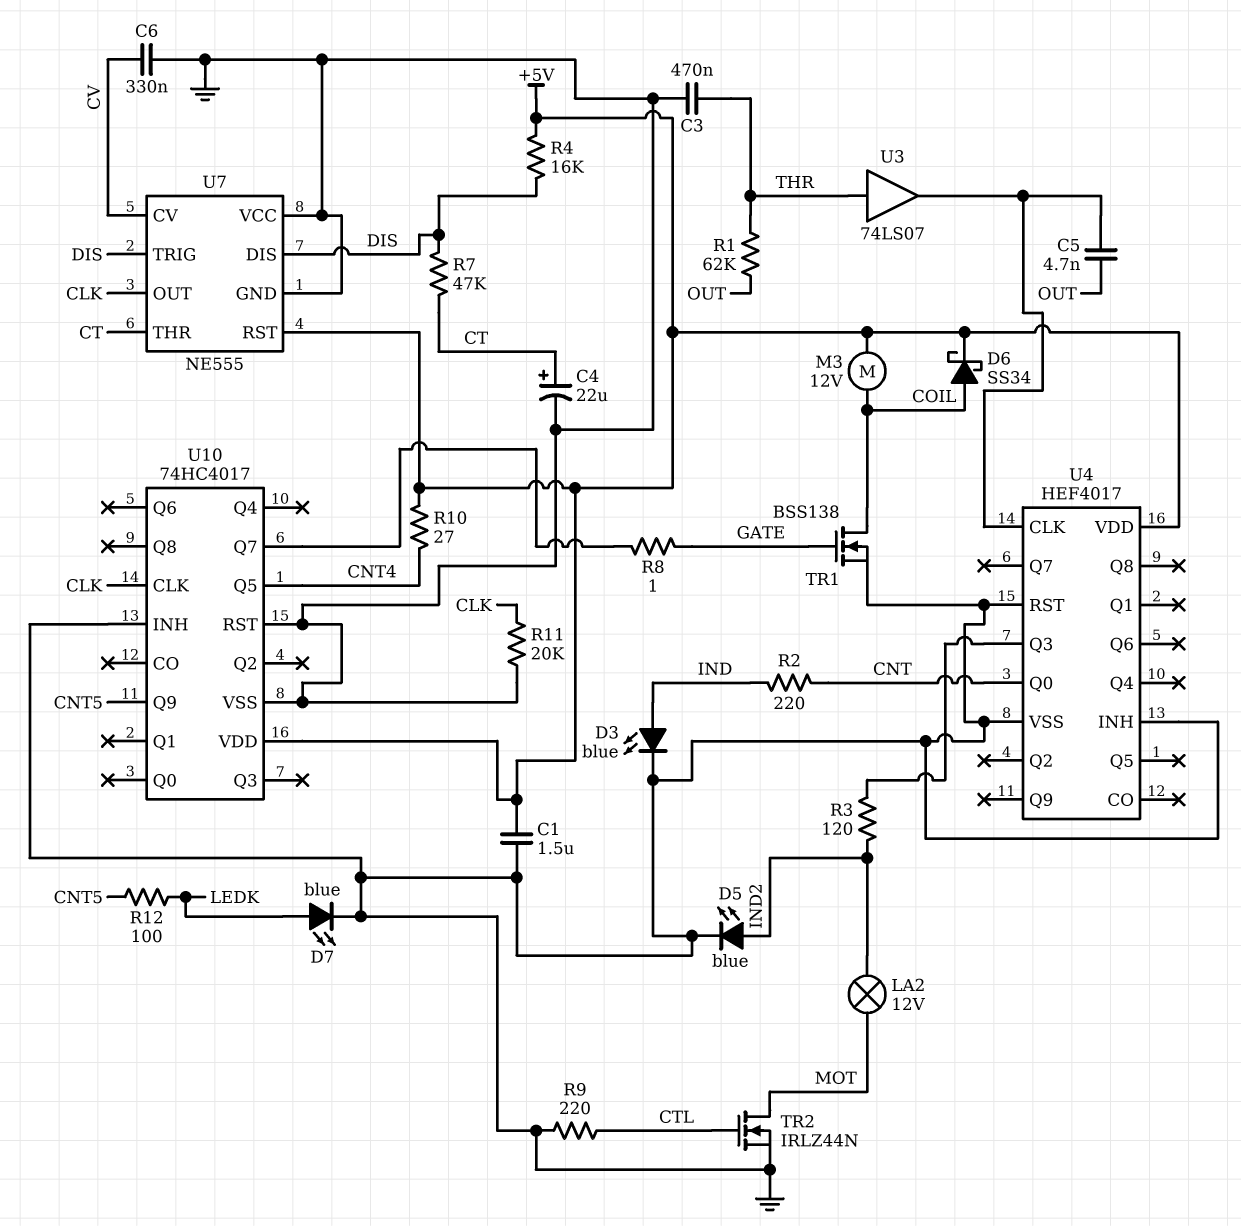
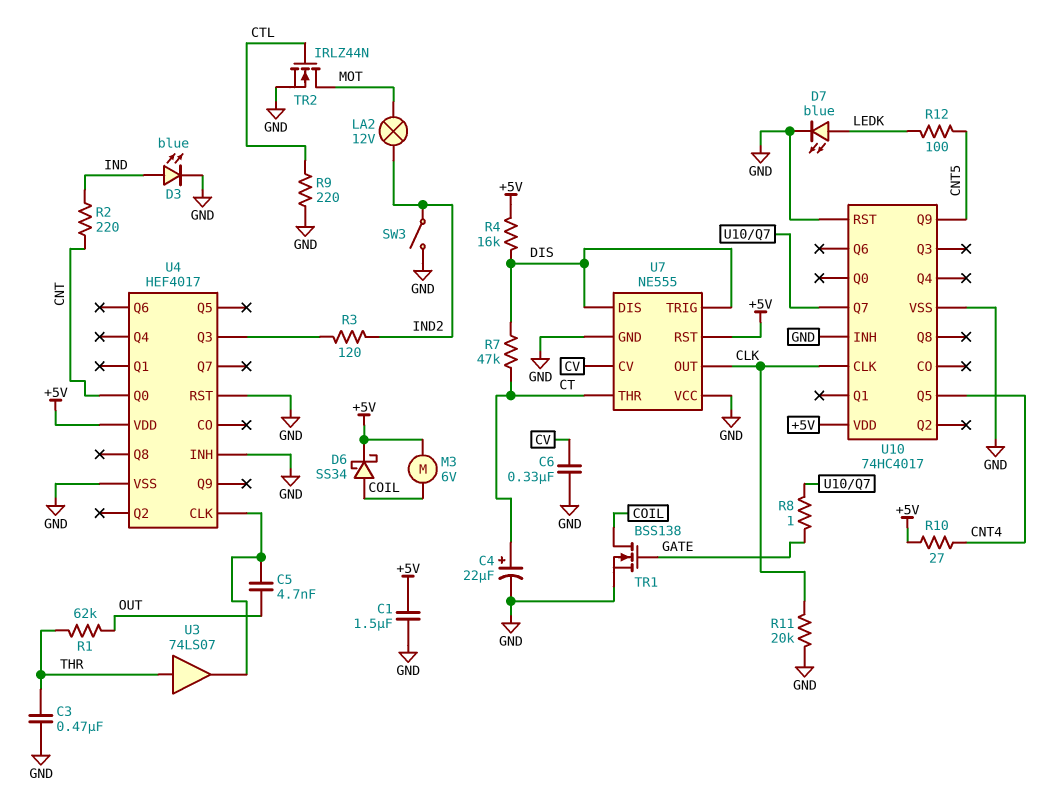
D5: LED blue (A IND2, K GND) -> none
M3: motor 12V (+5V, COIL) -> motor 6V (+5V, COIL)
SW3: none -> switch (GND, IND2)

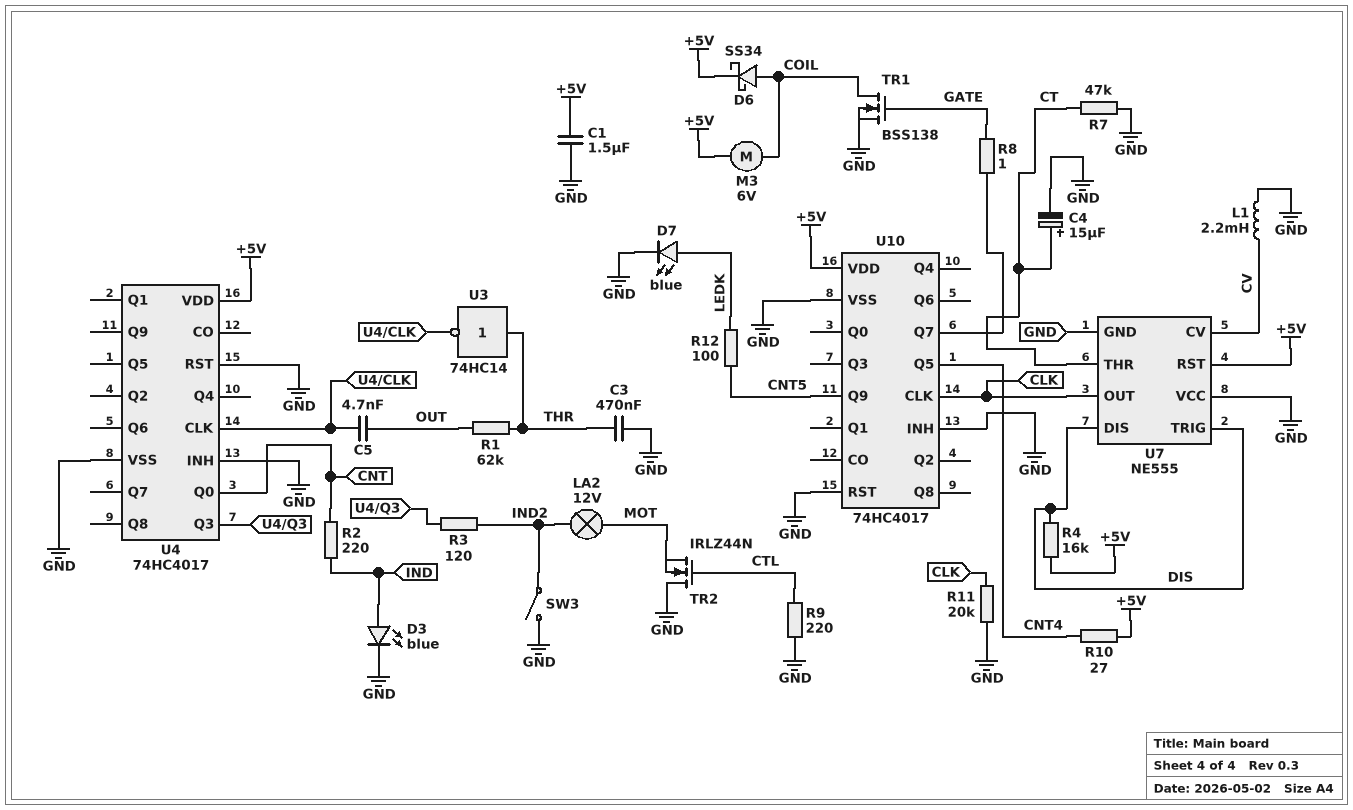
C4: 22uF (plus CT, minus GND) -> 15uF (plus CT, minus GND)
C6: 330nF (CV, GND) -> none
L1: none -> 2.2mH (CV, GND)
R7: 47k (CT, DIS) -> 47k (CT, GND)
TR2: NMOS IRLZ44N (G CTL, D MOT, S GND) -> NMOS IRLZ44N (G CTL, D GND, S MOT)
U3: buffer 74LS07 (in THR, out U4/CLK) -> NOT 74HC14 (in THR, out U4/CLK)
U4: HEF4017 -> 74HC4017

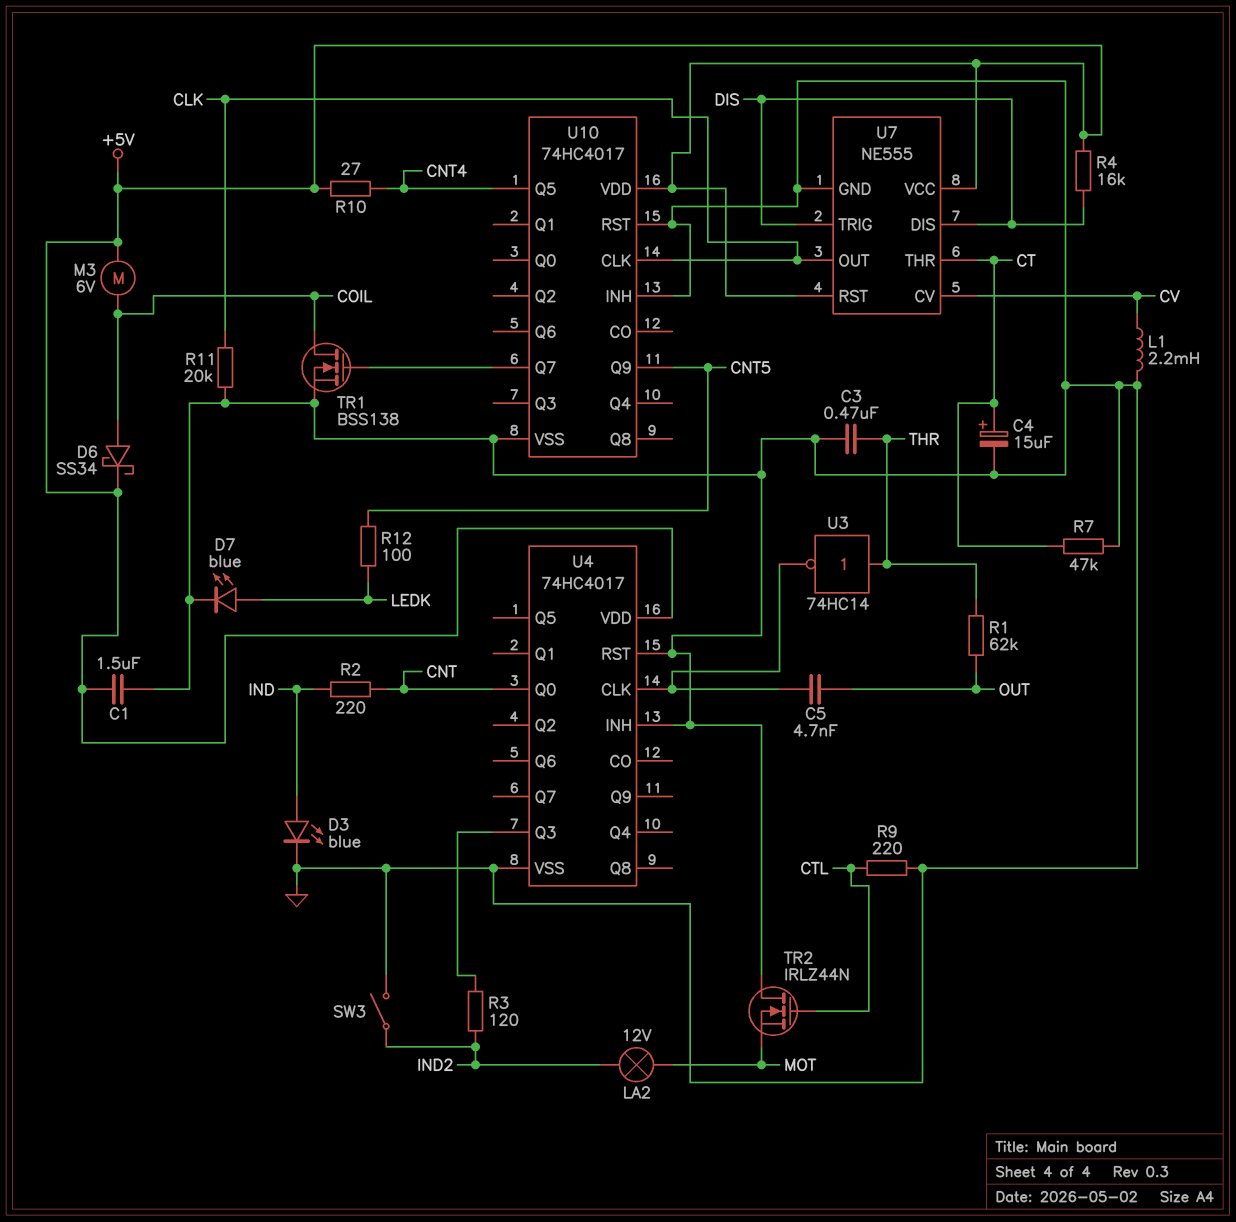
R8: 1 (GATE, U10/Q7) -> none
TR1: NMOS BSS138 (G GATE, D COIL, S GND) -> NMOS BSS138 (G U10/Q7, D COIL, S GND)
U7 pin VCC: GND -> +5V

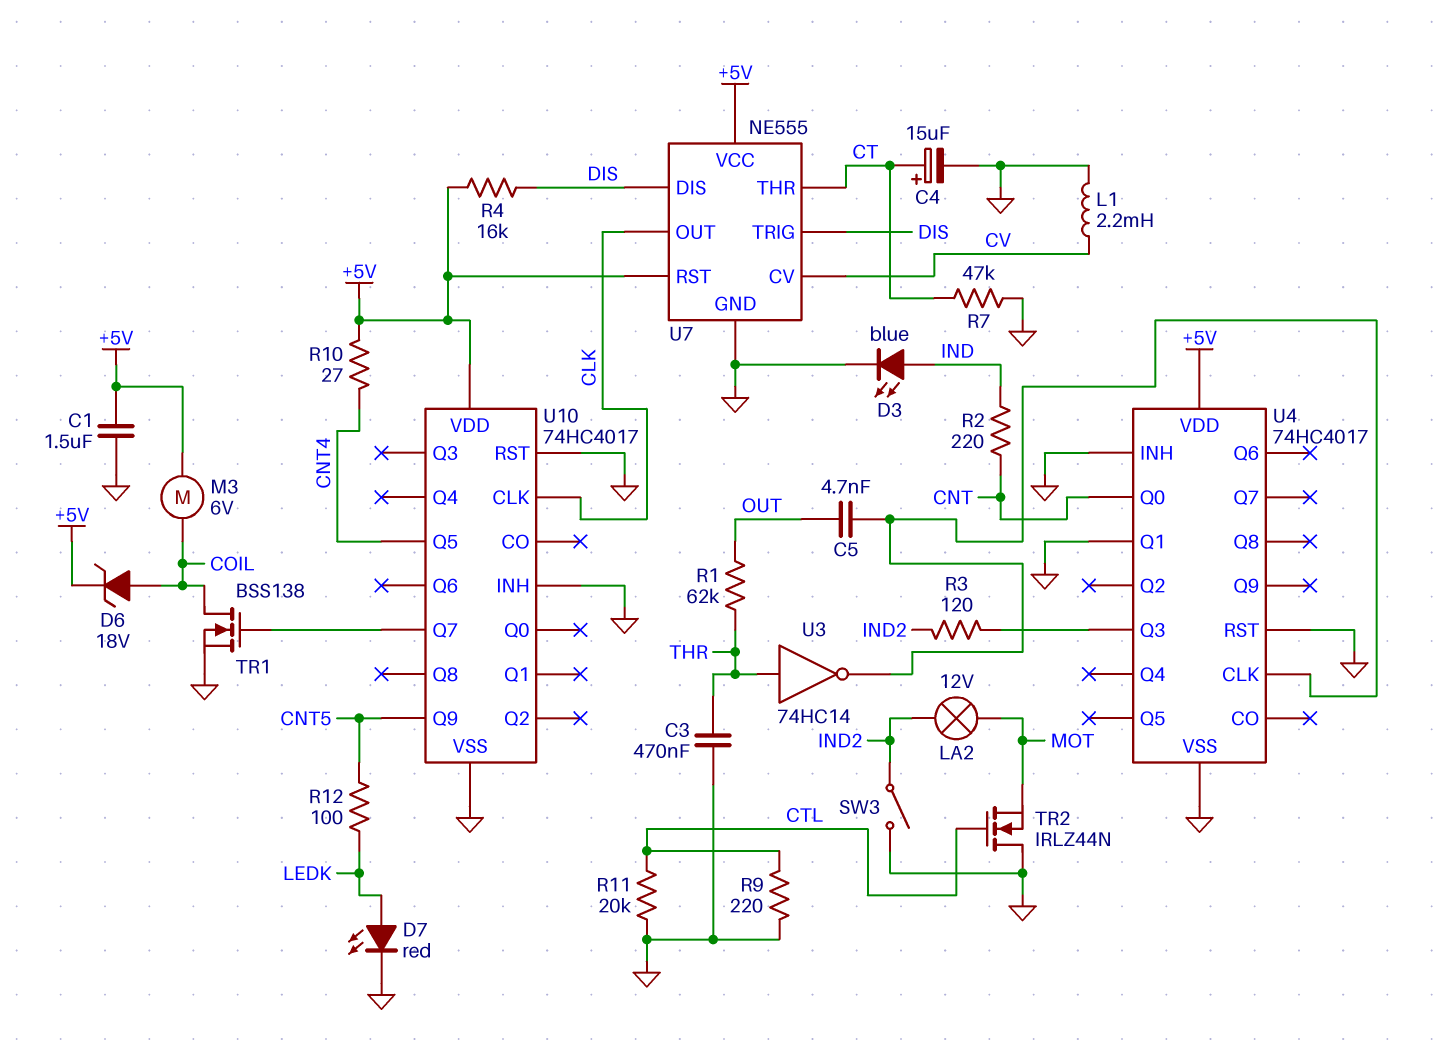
D6: schottky SS34 (A COIL, K +5V) -> zener 18V (A COIL, K +5V)
D7: LED blue (A LEDK, K GND) -> LED red (A LEDK, K GND)
R11: 20k (CLK, GND) -> 20k (CTL, GND)
U4 pin Q1: none -> GND

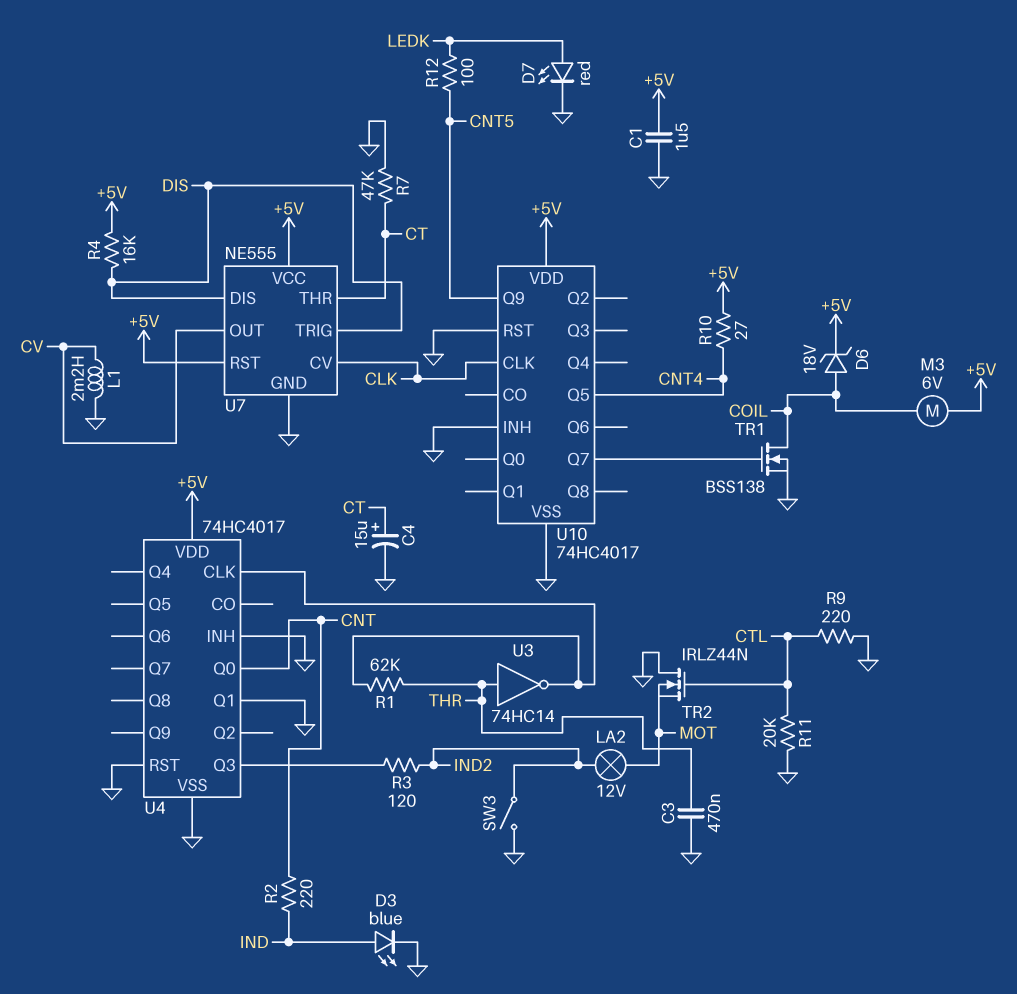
C5: 4.7nF (OUT, U4/CLK) -> none
R1: 62k (OUT, THR) -> 62k (THR, U4/CLK)
U7 pin CV: CV -> CLK
U7 pin OUT: CLK -> CV

